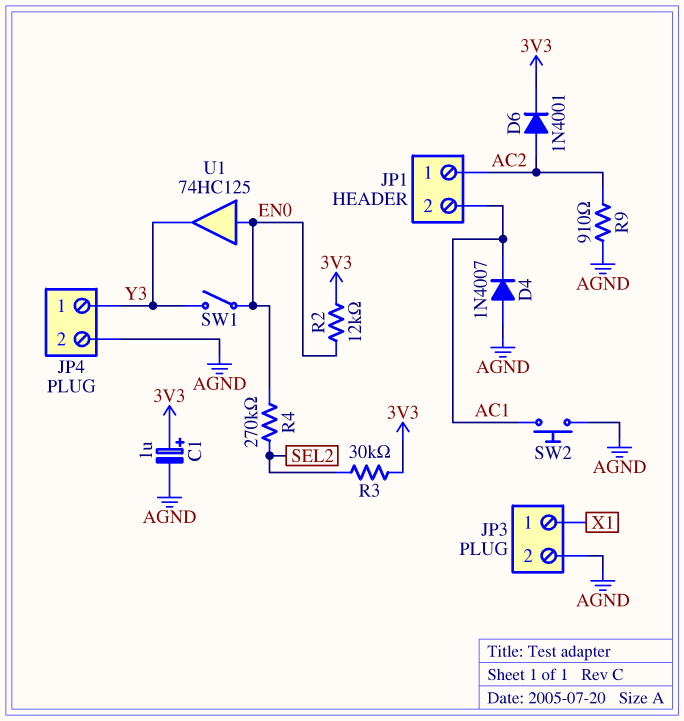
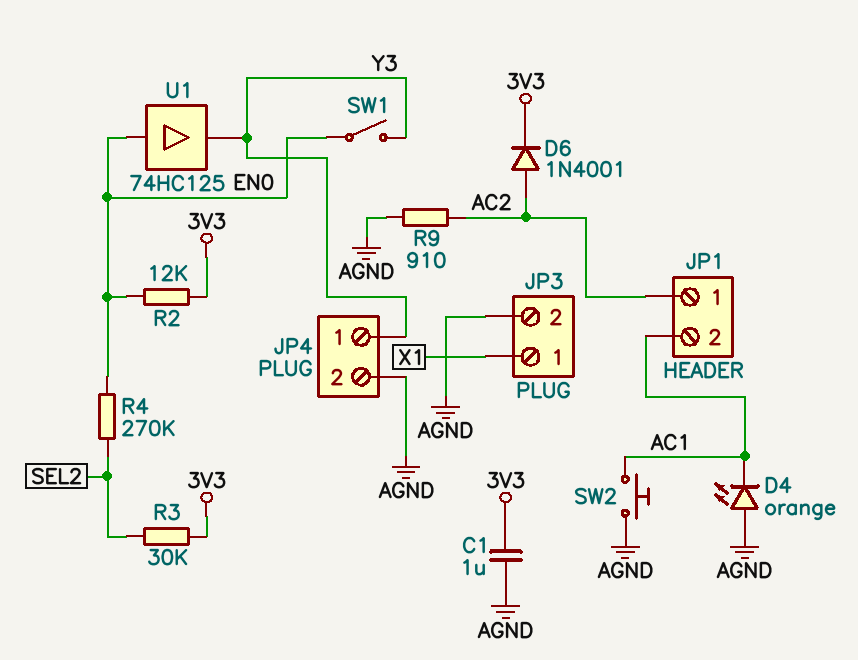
C1: 1uF (plus 3V3, minus AGND) -> 1uF (3V3, AGND)
D4: diode 1N4007 (A AGND, K AC1) -> LED orange (A AGND, K AC1)

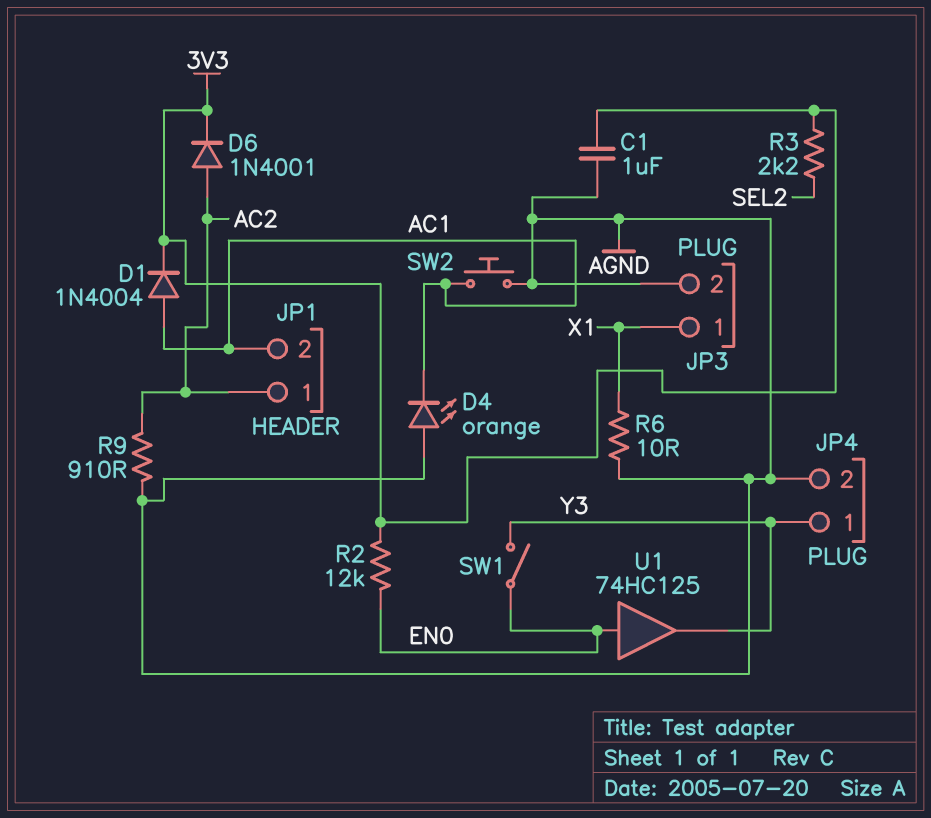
D1: none -> diode 1N4004 (A AC1, K 3V3)
R3: 30k (3V3, SEL2) -> 2.2k (3V3, SEL2)
R4: 270k (EN0, SEL2) -> none
R6: none -> 10 (AGND, X1)

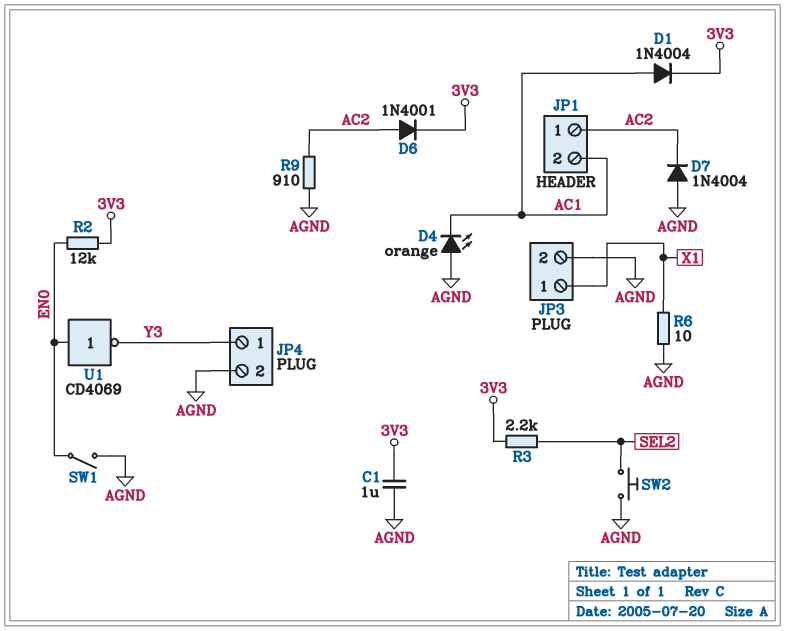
D7: none -> diode 1N4004 (A AGND, K AC2)
SW1: switch (EN0, Y3) -> switch (AGND, EN0)
SW2: button (AC1, AGND) -> button (AGND, SEL2)
U1: buffer 74HC125 (in EN0, out Y3) -> NOT CD4069 (in EN0, out Y3)

